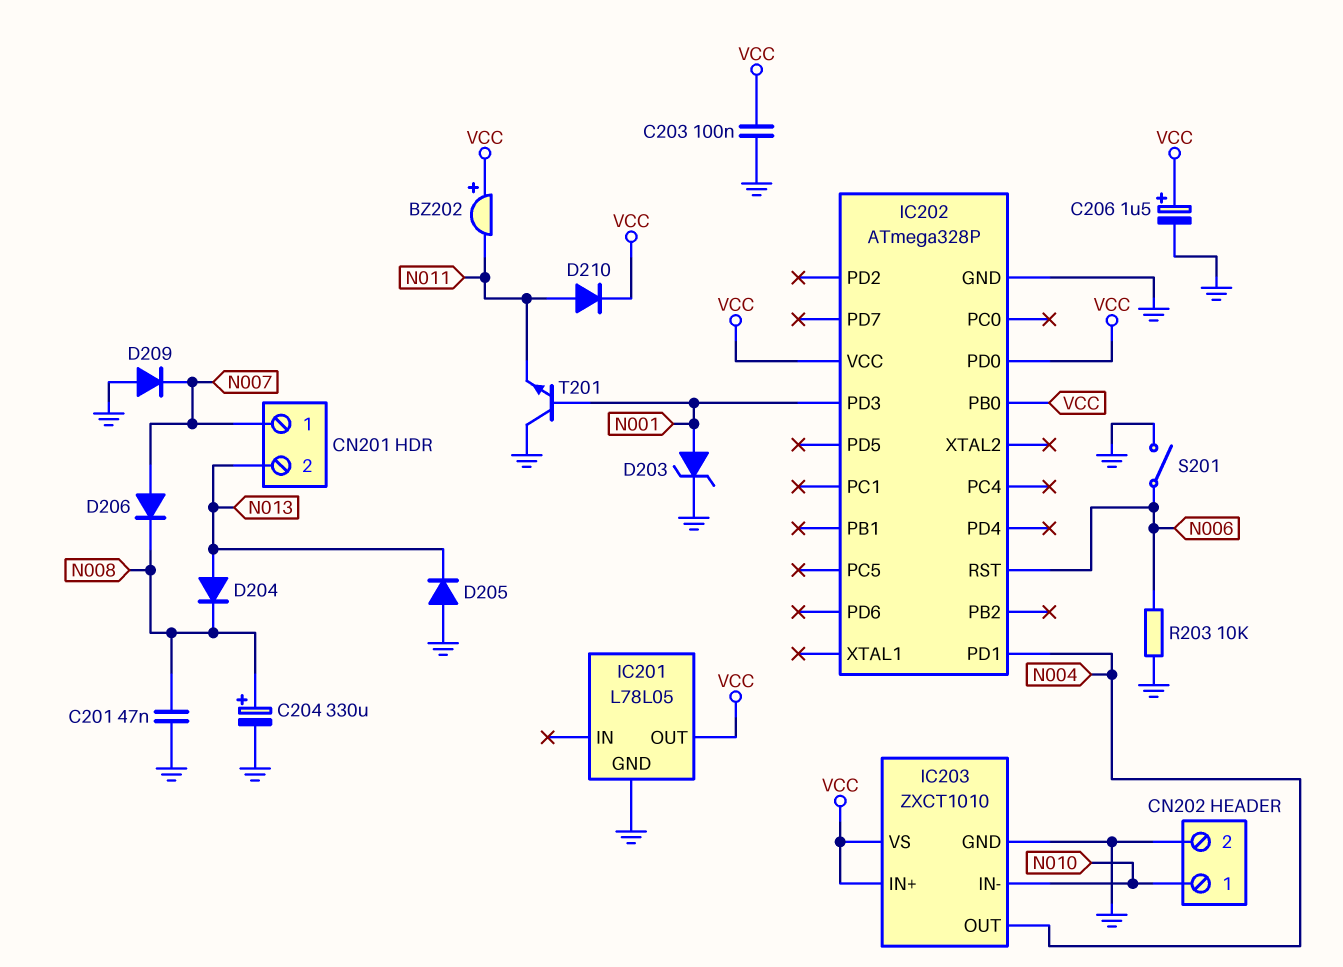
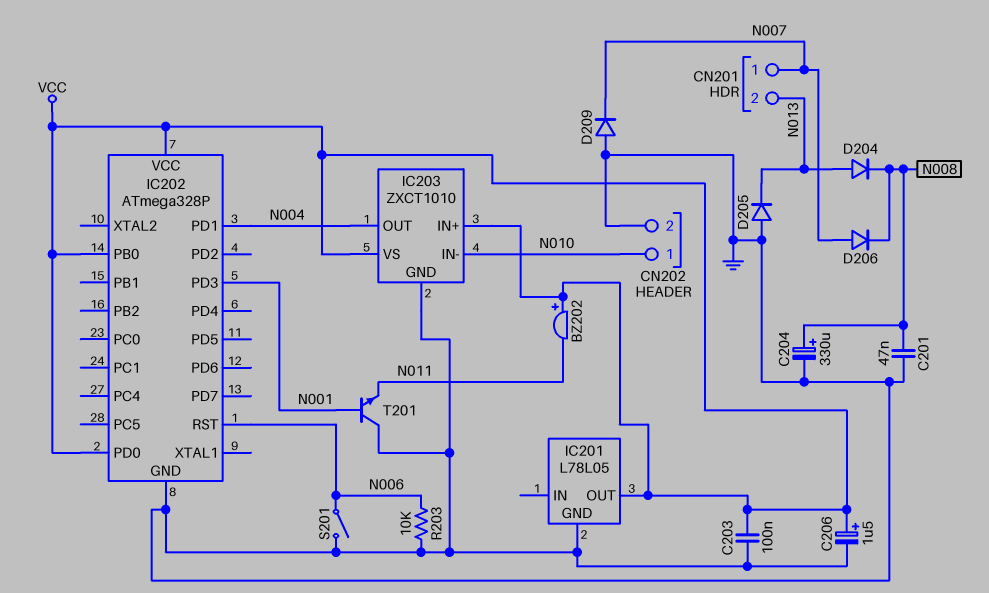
D203: zener (A N001, K GND) -> none
D210: diode (A N011, K VCC) -> none

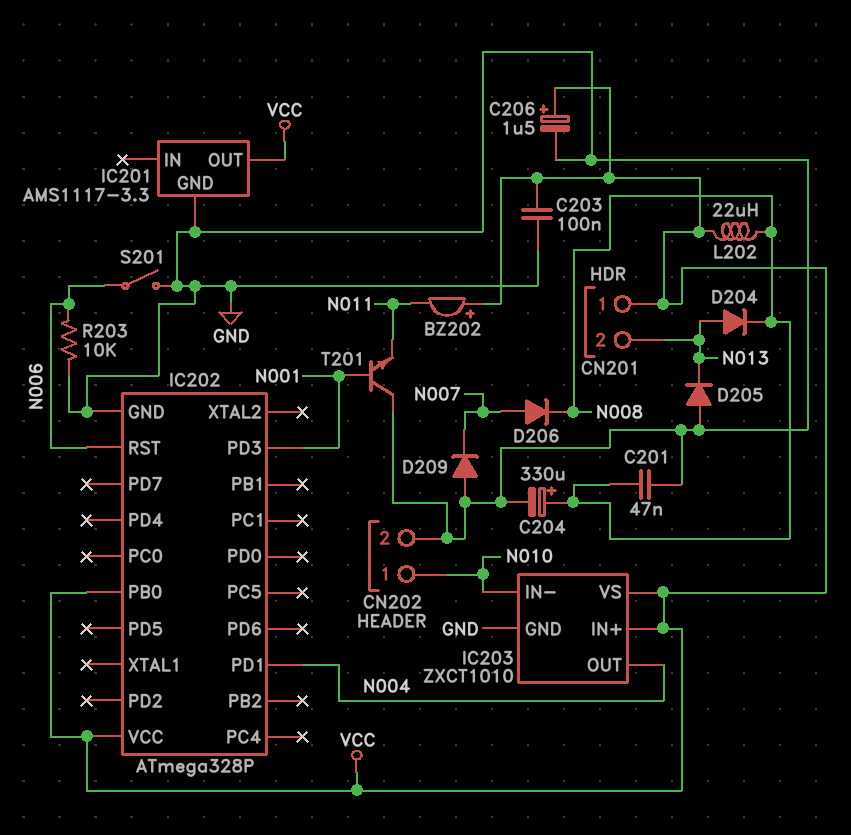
CN201 pin 1: N007 -> VCC
IC201: L78L05 -> AMS1117-3.3
IC202 pin PD0: VCC -> none
L202: none -> 22uH (N008, VCC)

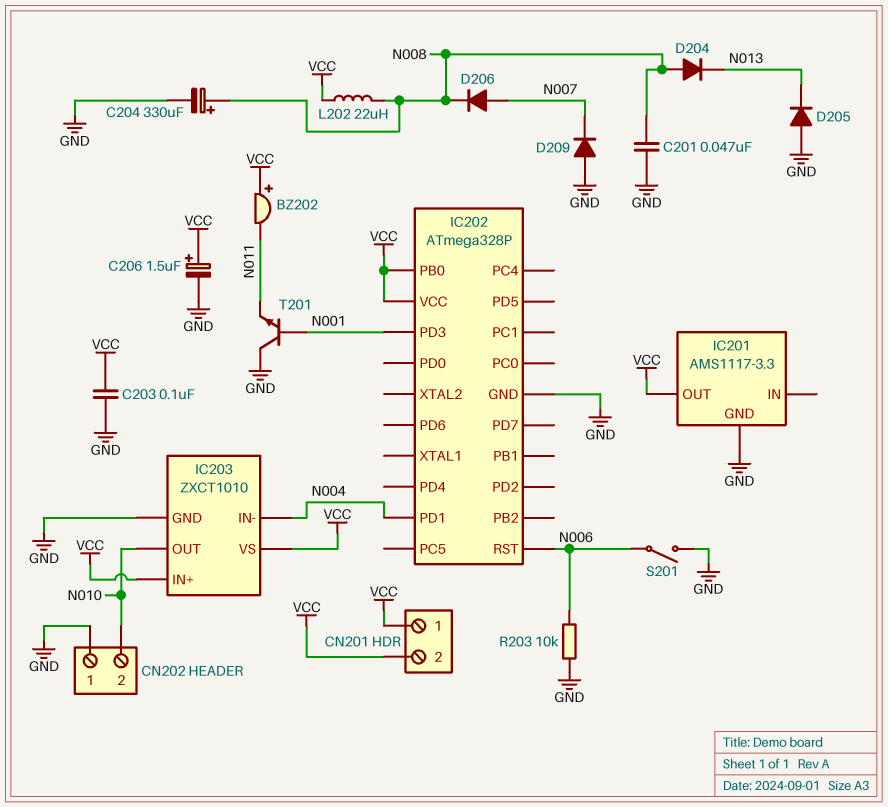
CN201 pin 2: N013 -> VCC
CN202 pin 1: N010 -> GND
CN202 pin 2: GND -> N010
D204: diode (A N013, K N008) -> diode (A N008, K N013)
IC203 pin IN-: N010 -> N004
IC203 pin OUT: N004 -> N010

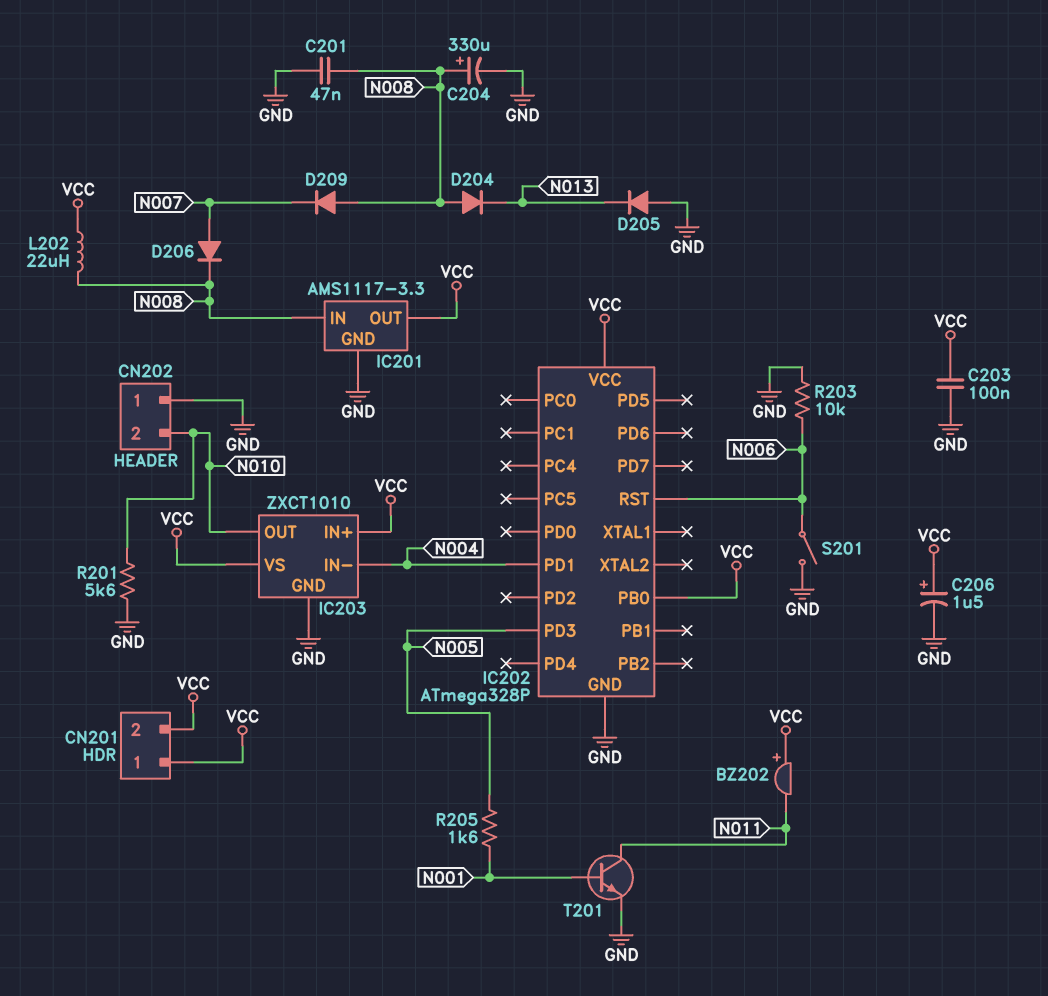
D209: diode (A GND, K N007) -> diode (A N008, K N007)
IC201 pin IN: none -> N008
IC202 pin PD3: N001 -> N005
R201: none -> 5.6k (GND, N010)
R205: none -> 1.6k (N001, N005)
T201: NPN (B N001, C GND, E N011) -> NPN (B N001, C N011, E GND)

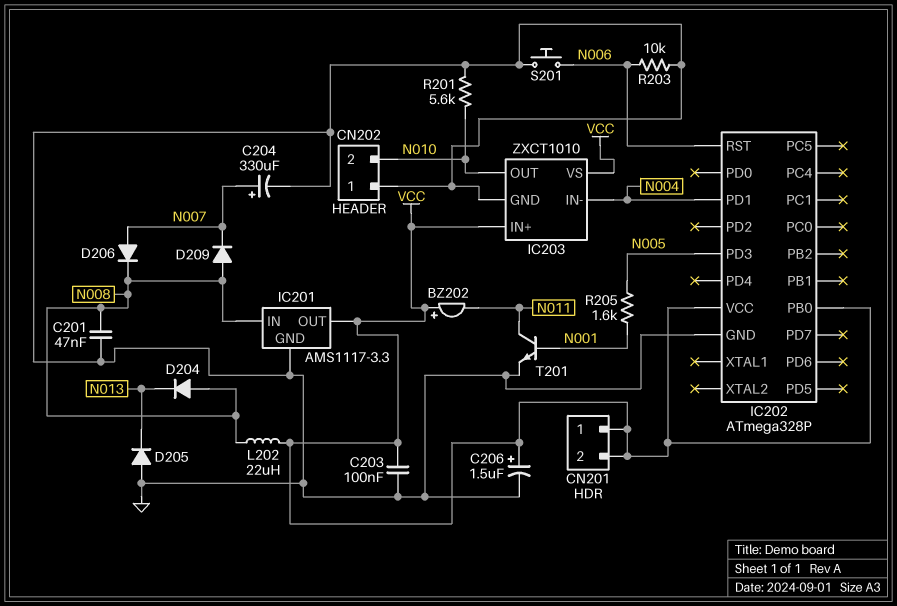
C204: 330uF (plus N008, minus GND) -> 330uF (plus N007, minus GND)
S201: switch (GND, N006) -> button (GND, N006)

